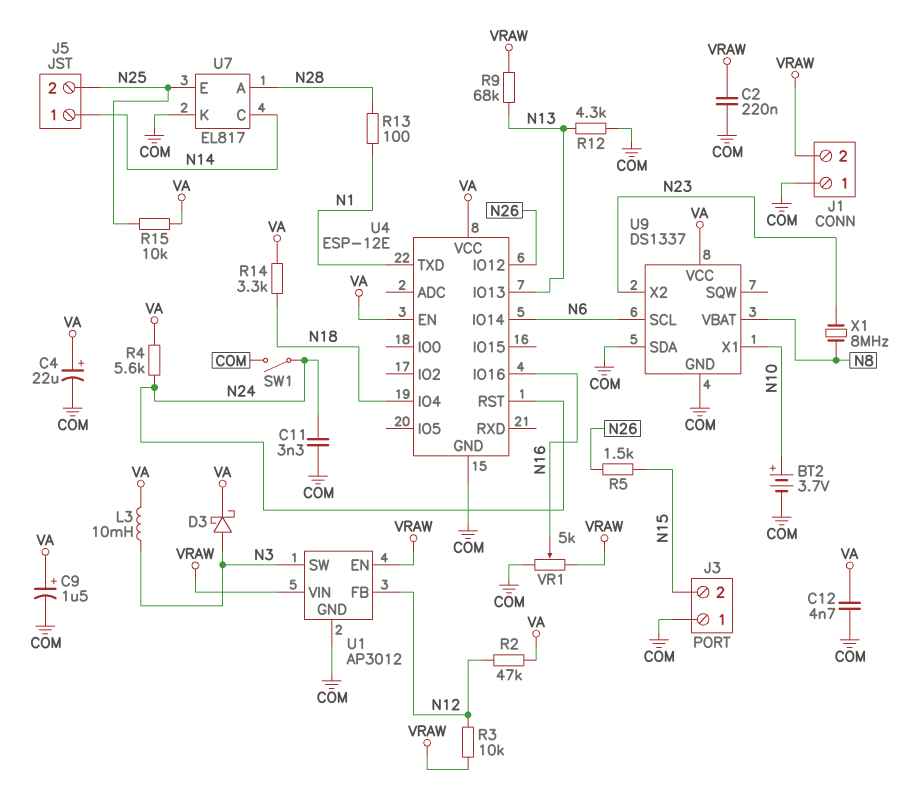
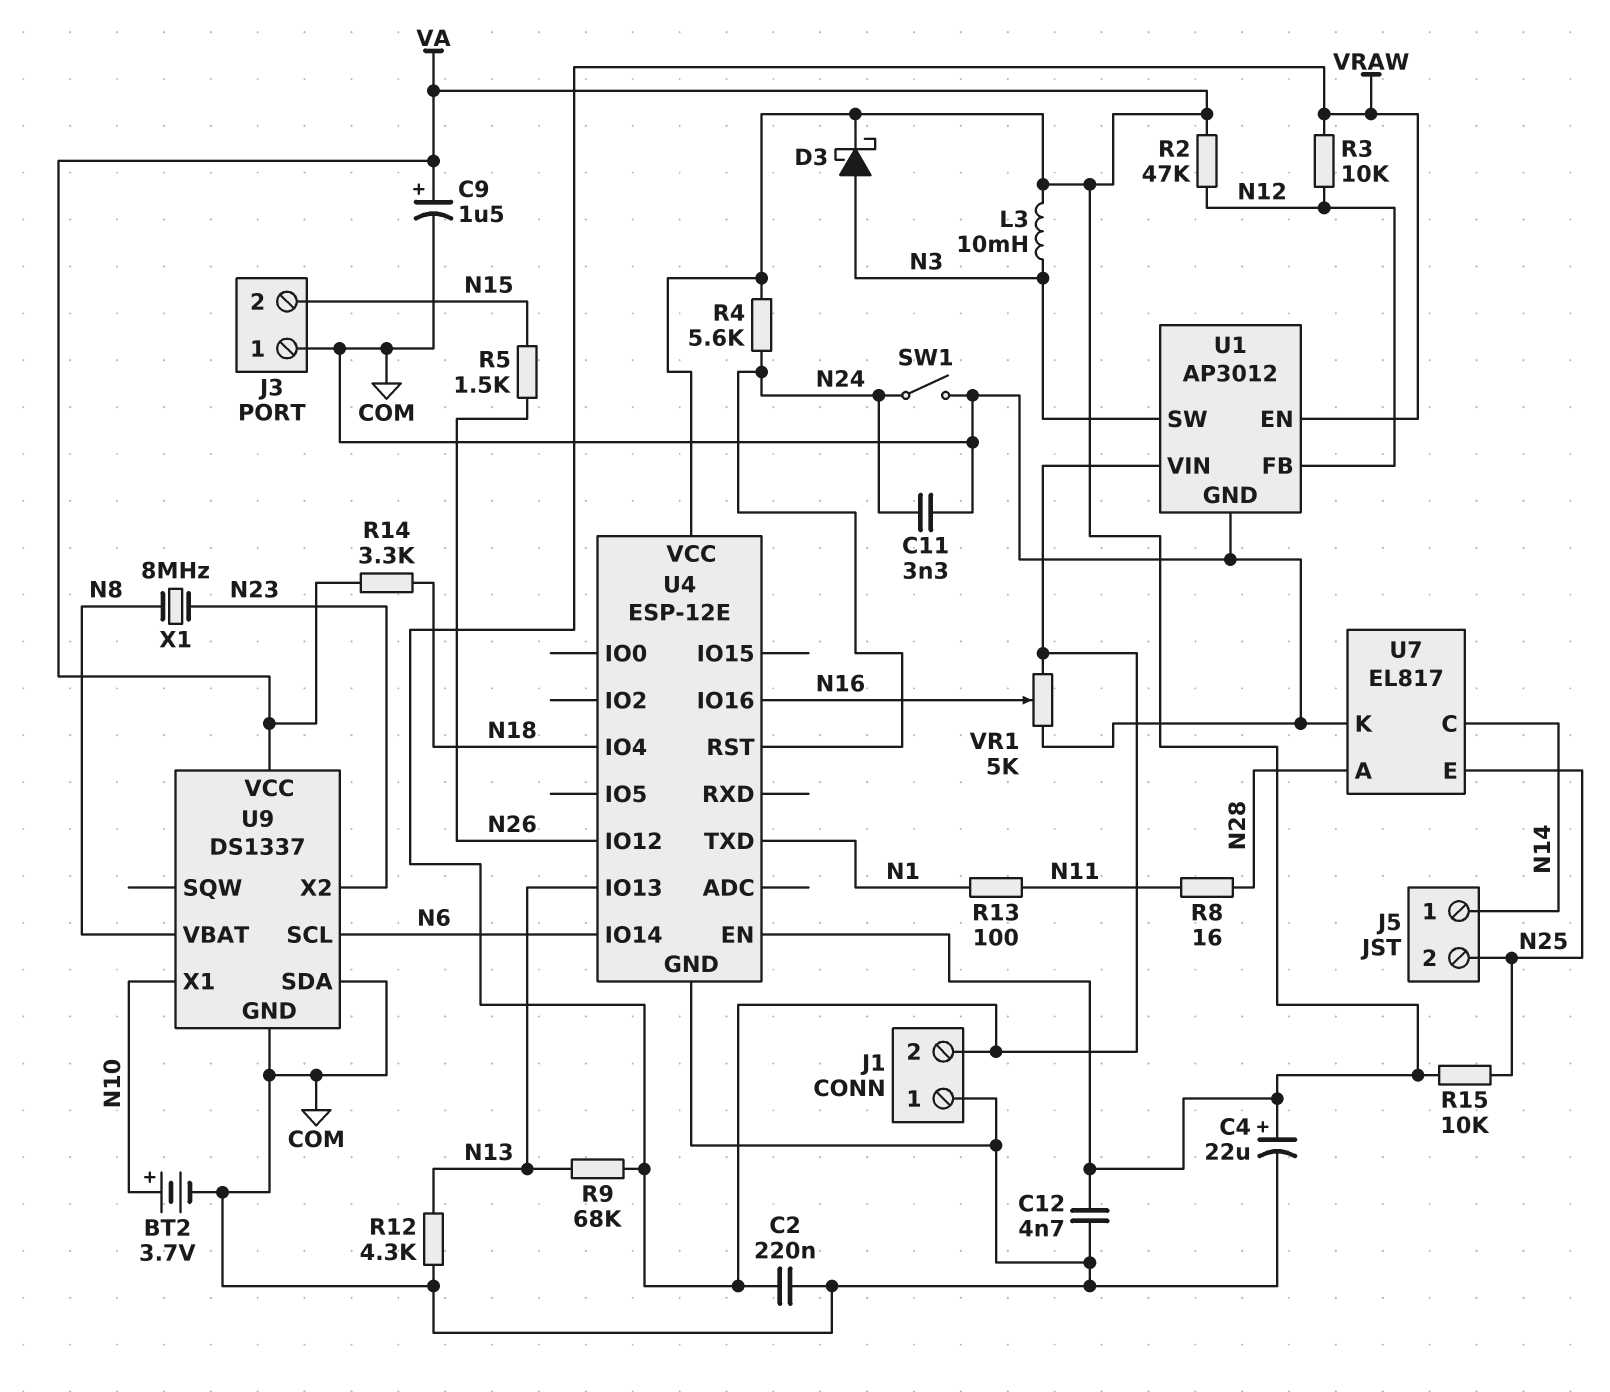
R8: none -> 16 (N11, N28)
R13: 100 (N1, N28) -> 100 (N1, N11)

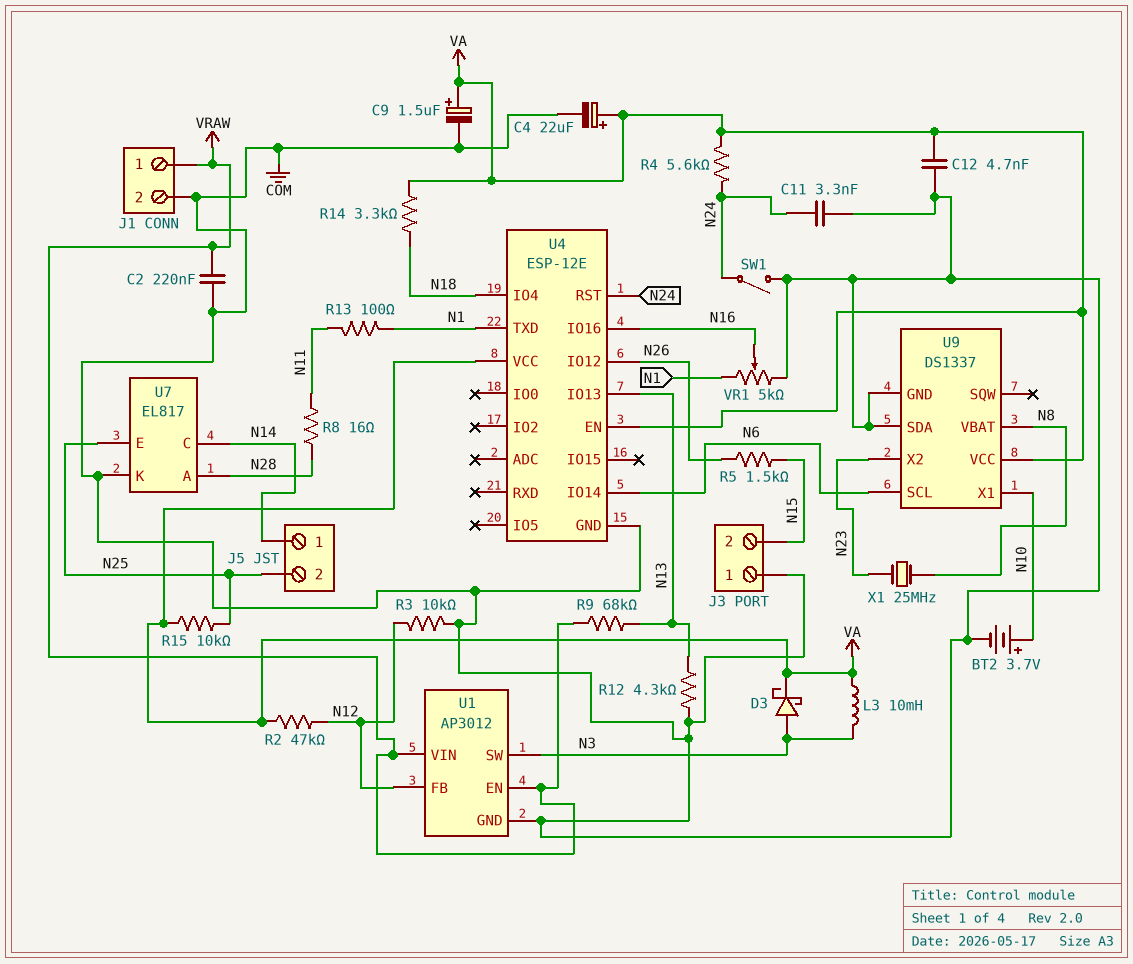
J1 pin 1: COM -> VRAW
J1 pin 2: VRAW -> COM
R3: 10k (N12, VRAW) -> 10k (COM, N12)
VR1: 5k (COM, VRAW, wiper N16) -> 5k (COM, N1, wiper N16)
X1: 8MHz (N8, N23) -> 25MHz (N8, N23)

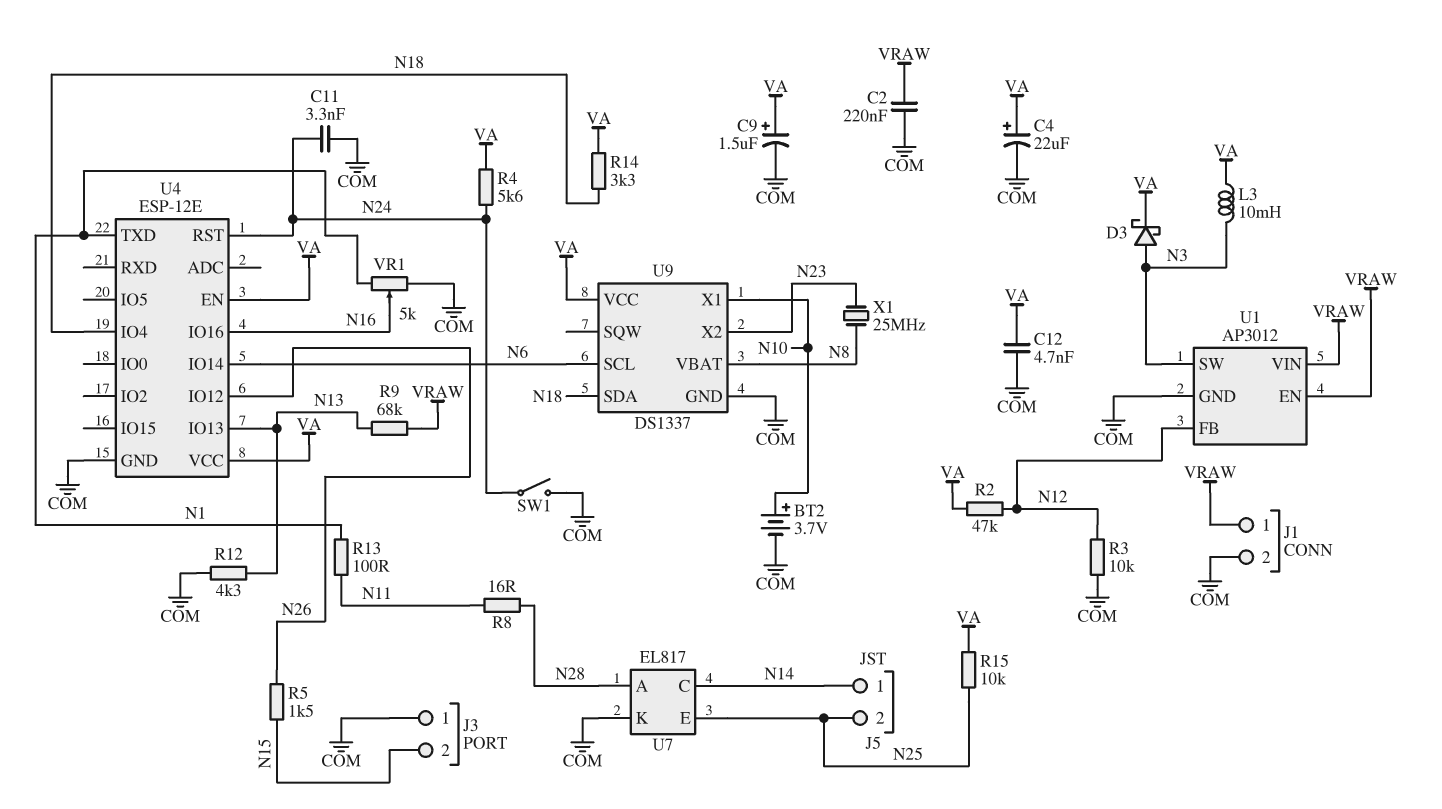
U9 pin SDA: COM -> N18

